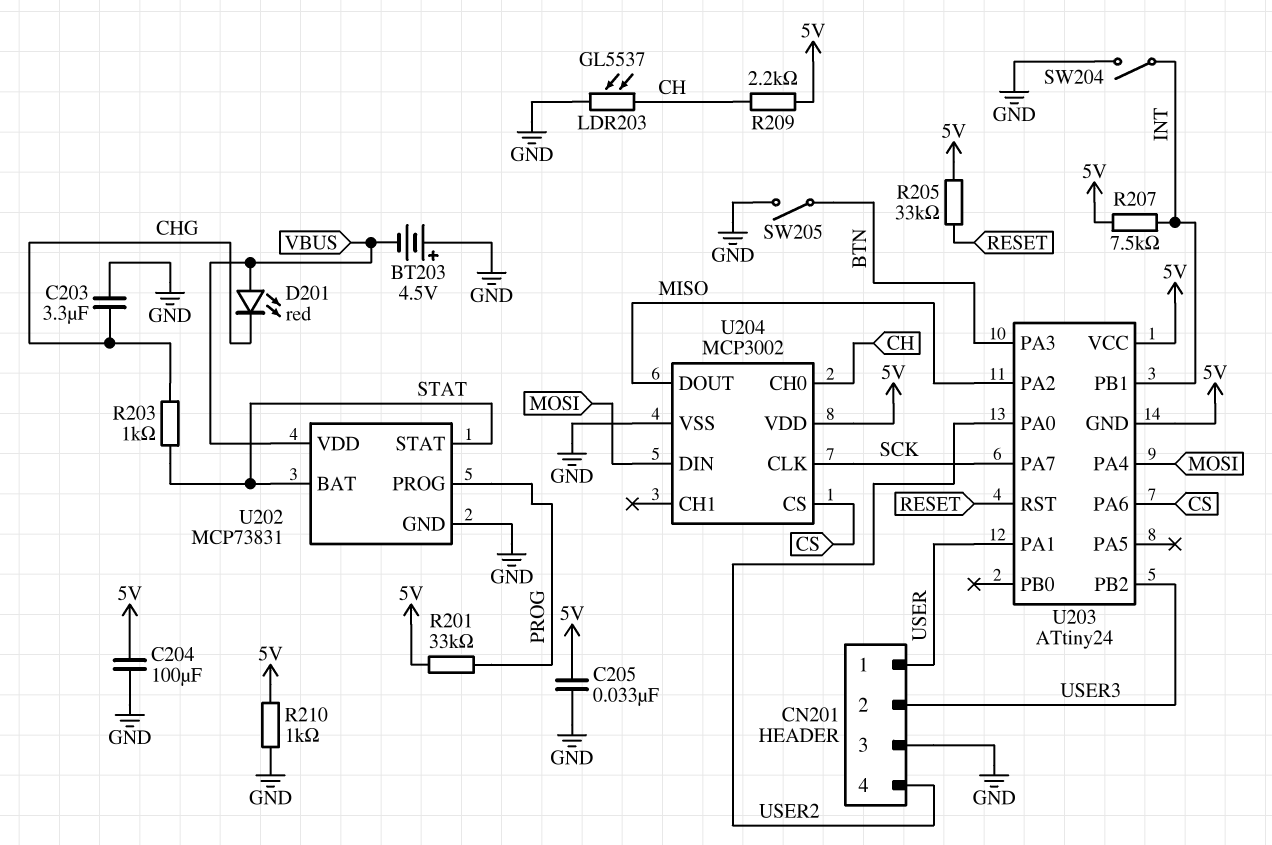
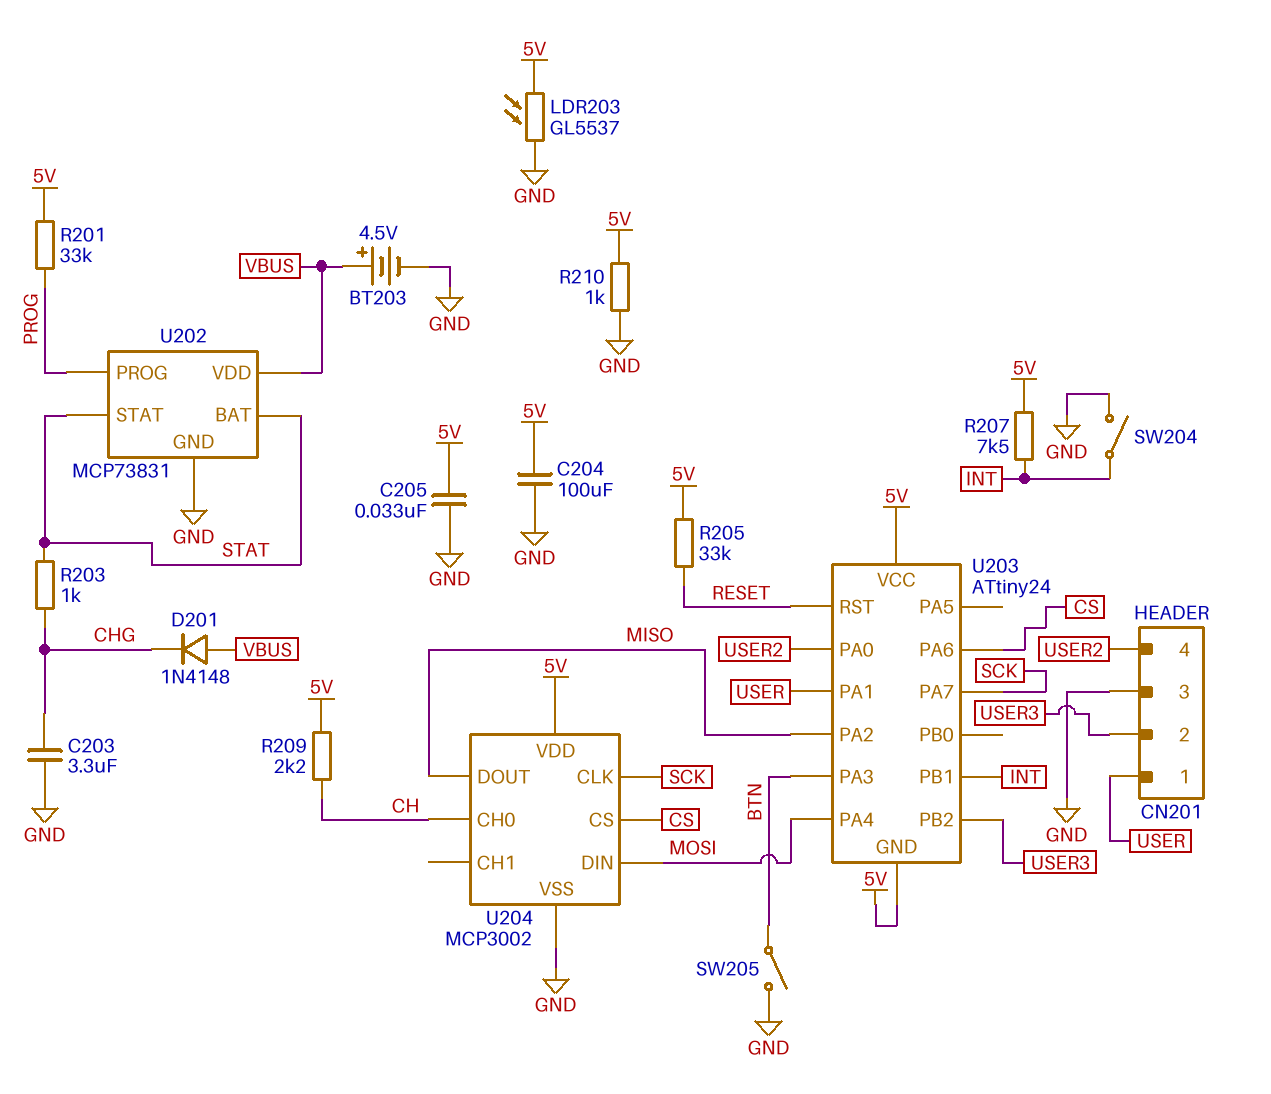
BT203: 4.5V (plus GND, minus VBUS) -> 4.5V (plus VBUS, minus GND)
D201: LED red (A VBUS, K CHG) -> diode 1N4148 (A VBUS, K CHG)
LDR203: GL5537 (CH, GND) -> GL5537 (5V, GND)

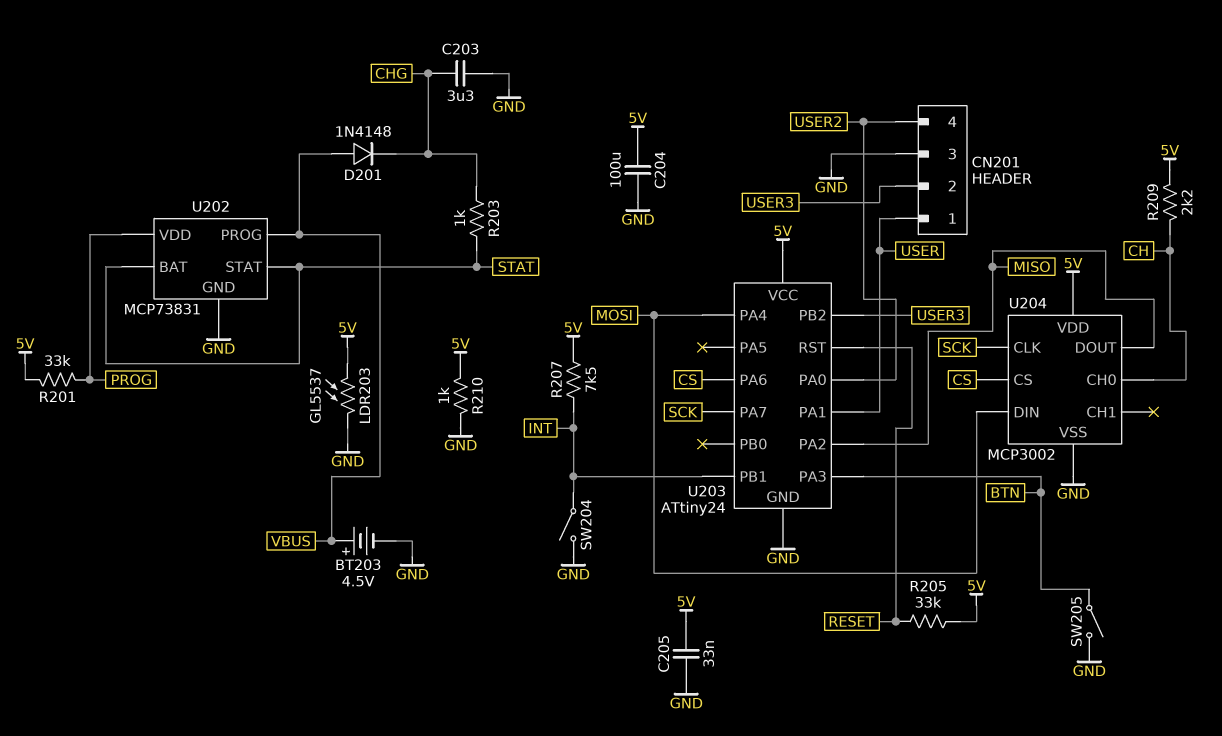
U202 pin PROG: PROG -> VBUS
U202 pin VDD: VBUS -> PROG
U203 pin GND: 5V -> GND

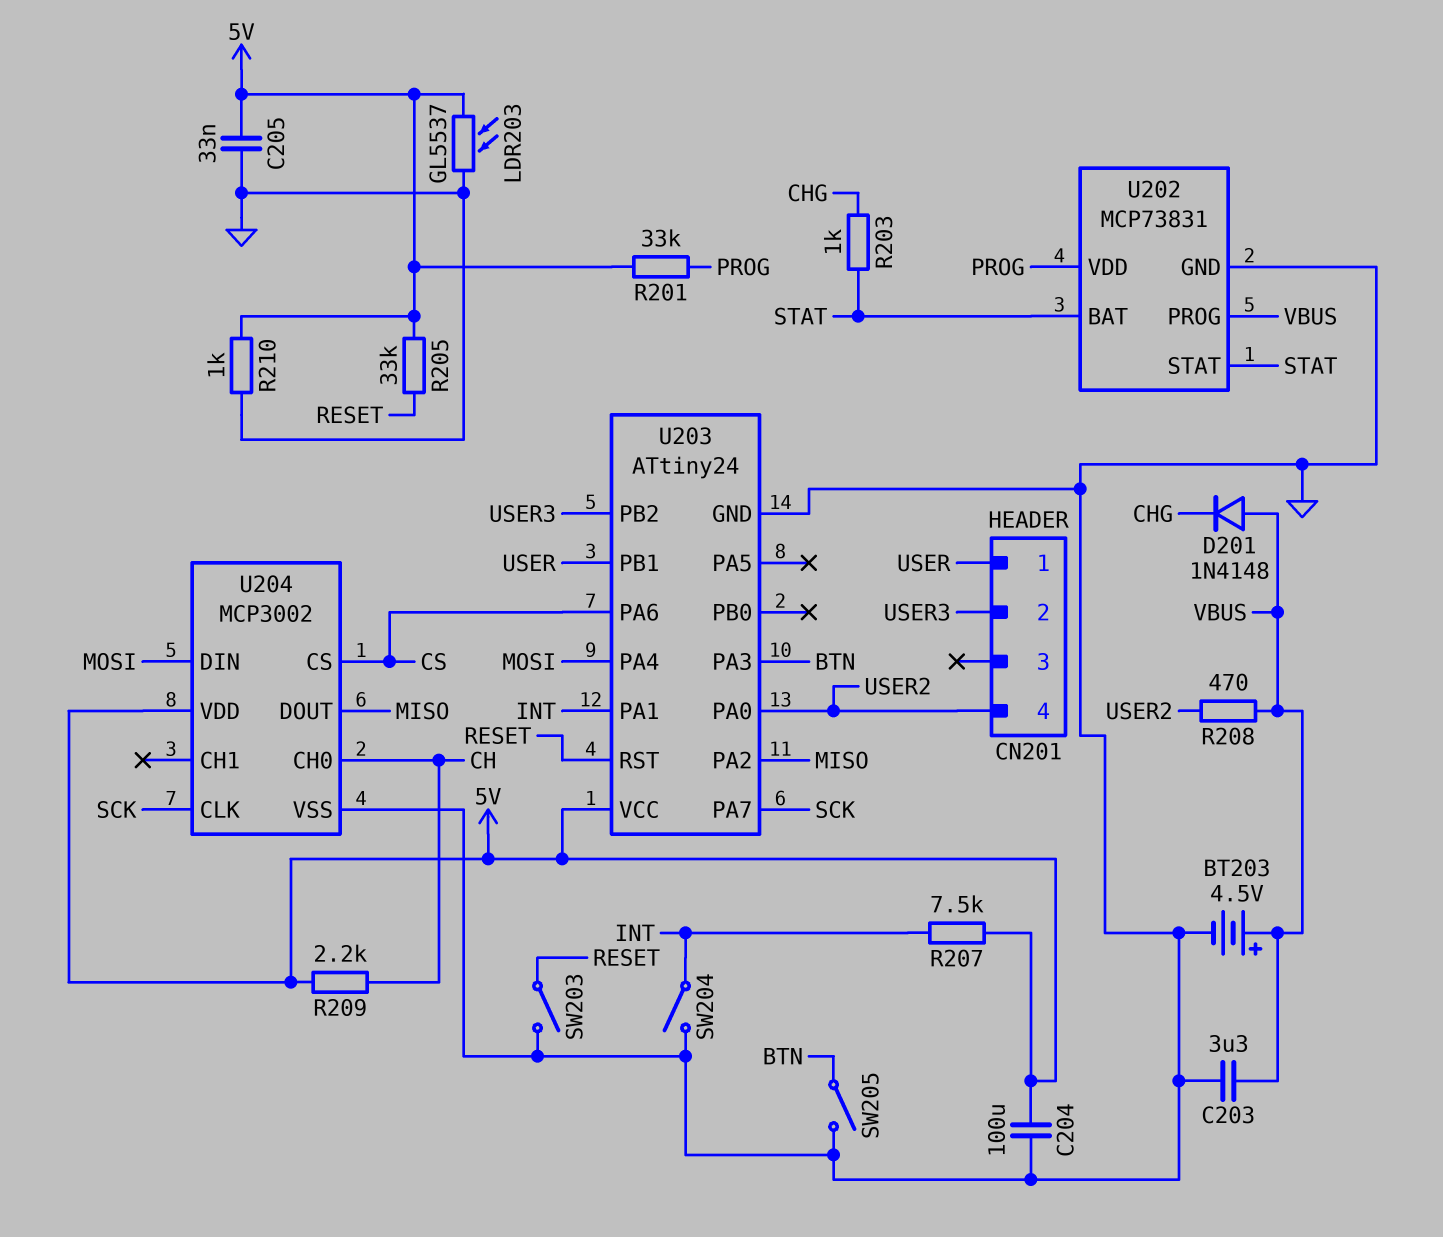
C203: 3.3uF (CHG, GND) -> 3.3uF (GND, VBUS)
CN201 pin 3: GND -> none
R208: none -> 470 (USER2, VBUS)
SW203: none -> switch (GND, RESET)
U203 pin PA1: USER -> INT
U203 pin PB1: INT -> USER

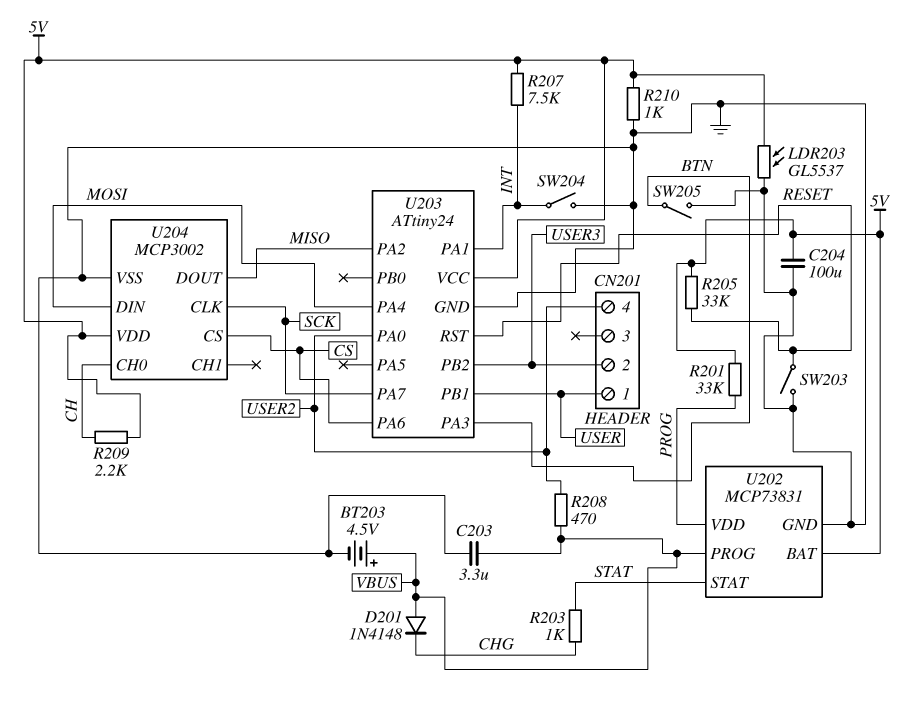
C205: 33nF (5V, GND) -> none
U202 pin BAT: STAT -> 5V

